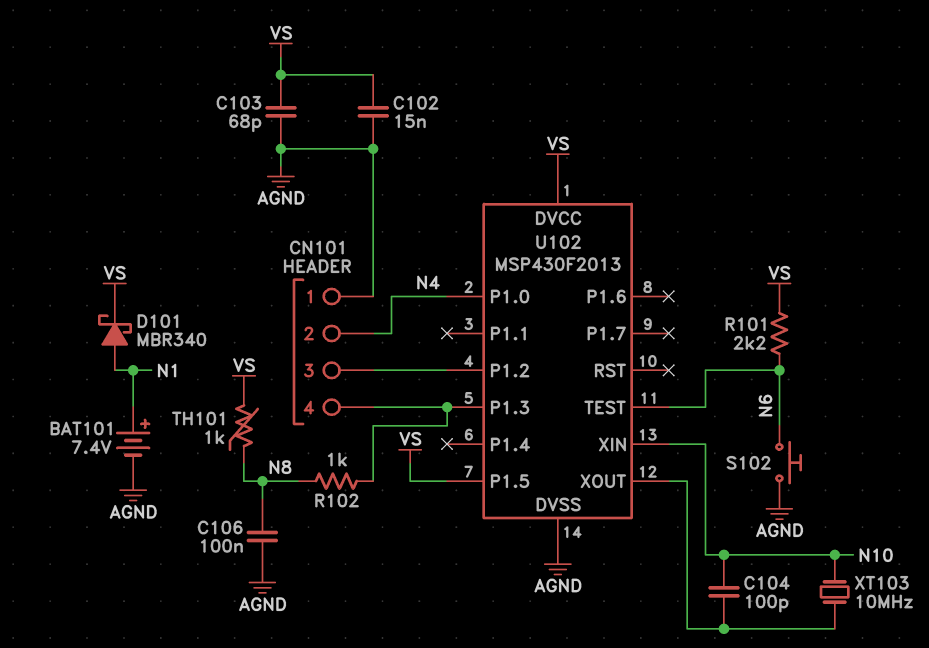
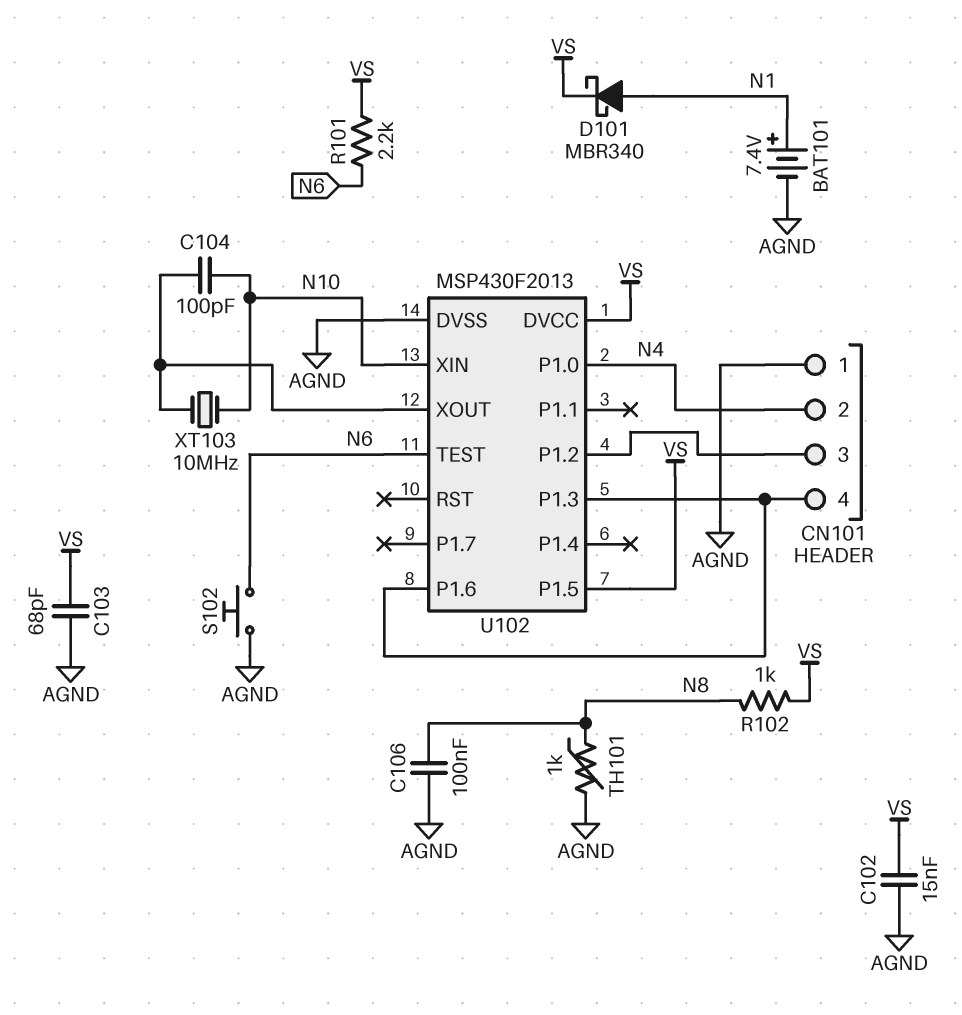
R102: 1k (CN101/4, N8) -> 1k (N8, VS)
TH101: 1k (N8, VS) -> 1k (AGND, N8)
U102 pin P1.6: none -> CN101/4

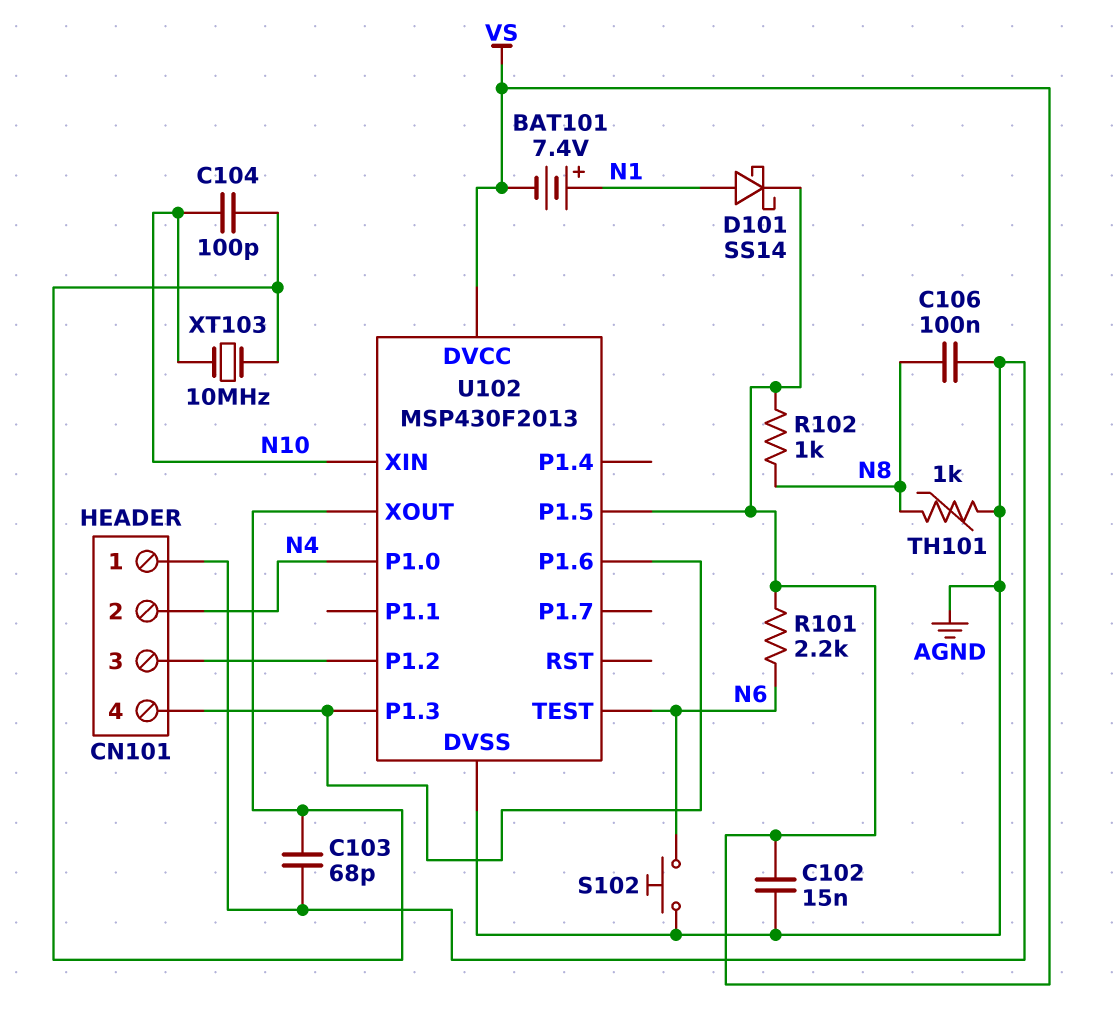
BAT101: 7.4V (plus N1, minus AGND) -> 7.4V (plus N1, minus VS)
C103: 68pF (AGND, VS) -> 68pF (AGND, U102/XOUT)
D101: schottky MBR340 (A N1, K VS) -> schottky SS14 (A N1, K VS)

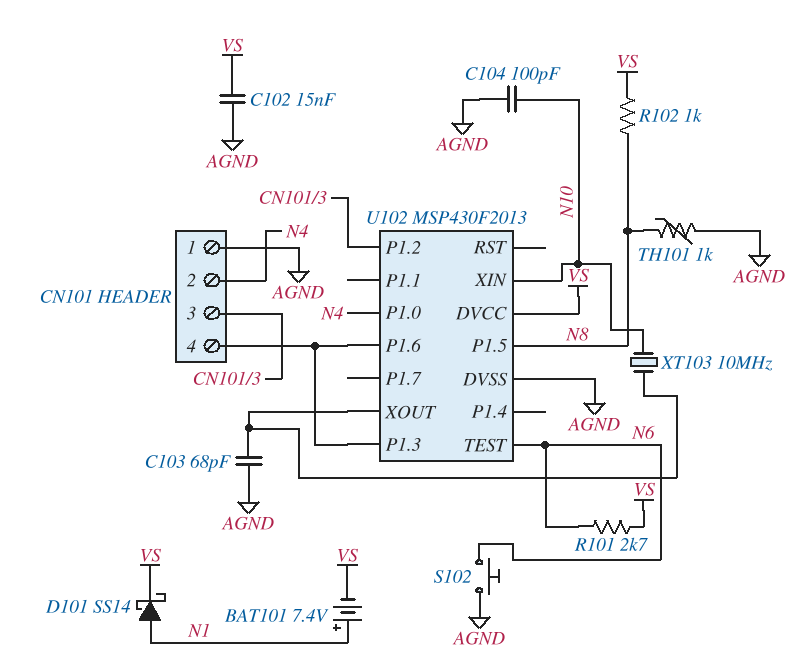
C104: 100pF (N10, U102/XOUT) -> 100pF (AGND, N10)
C106: 100nF (AGND, N8) -> none
R101: 2.2k (N6, VS) -> 2.7k (N6, VS)
U102 pin P1.5: VS -> N8

